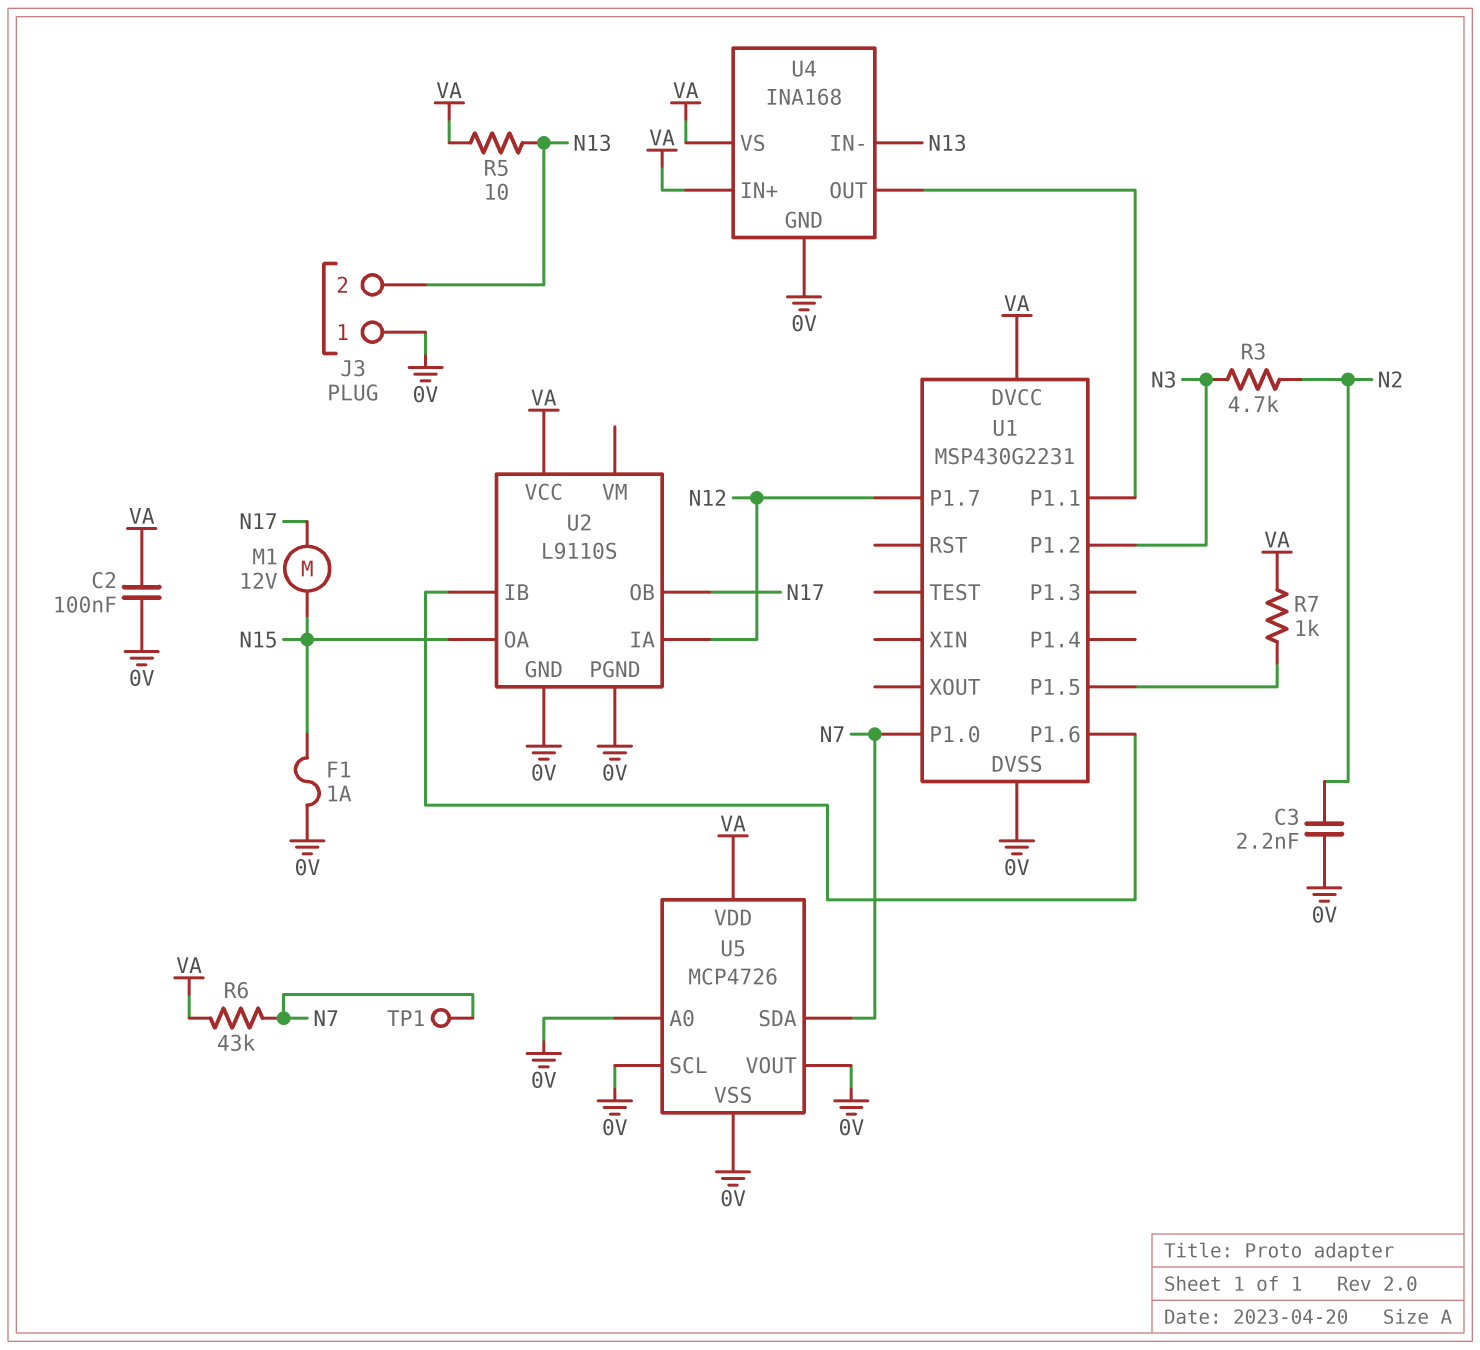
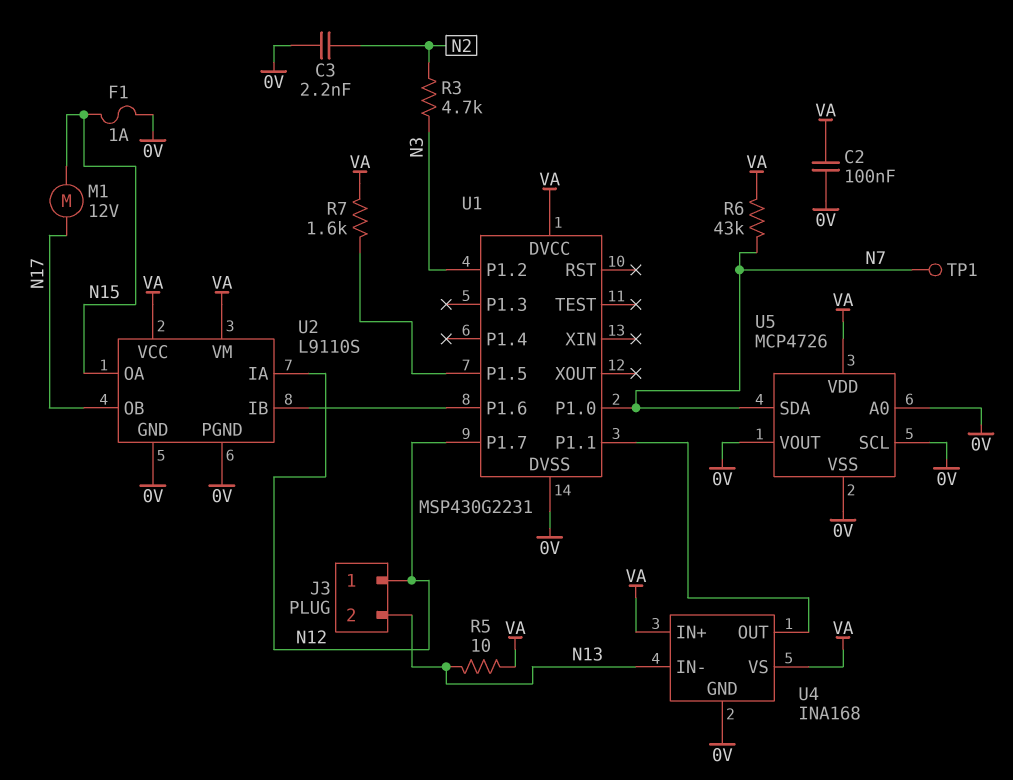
J3 pin 1: 0V -> N12
R7: 1k (U1/P1.5, VA) -> 1.6k (U1/P1.5, VA)
U2 pin VM: none -> VA

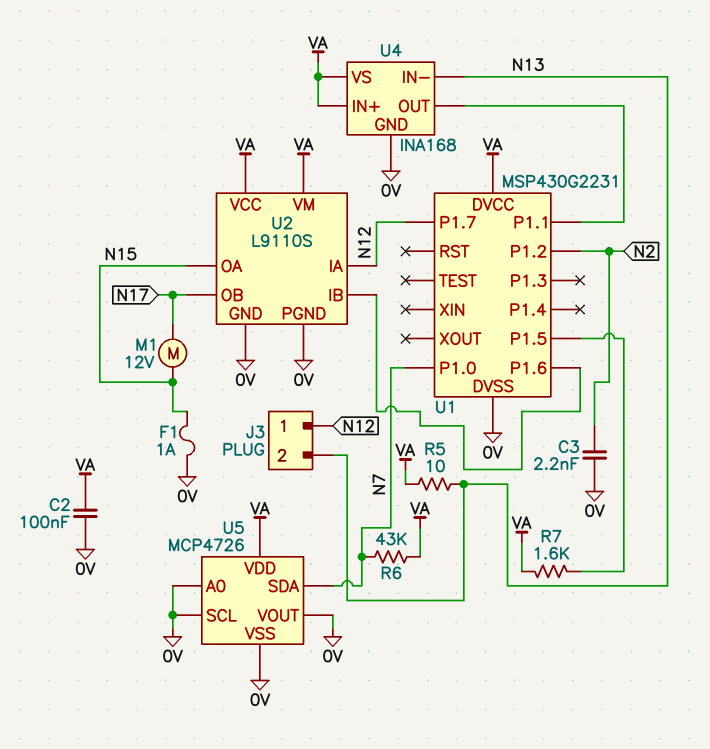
R3: 4.7k (N2, N3) -> none
TP1: test point (N7) -> none
U1 pin P1.2: N3 -> N2

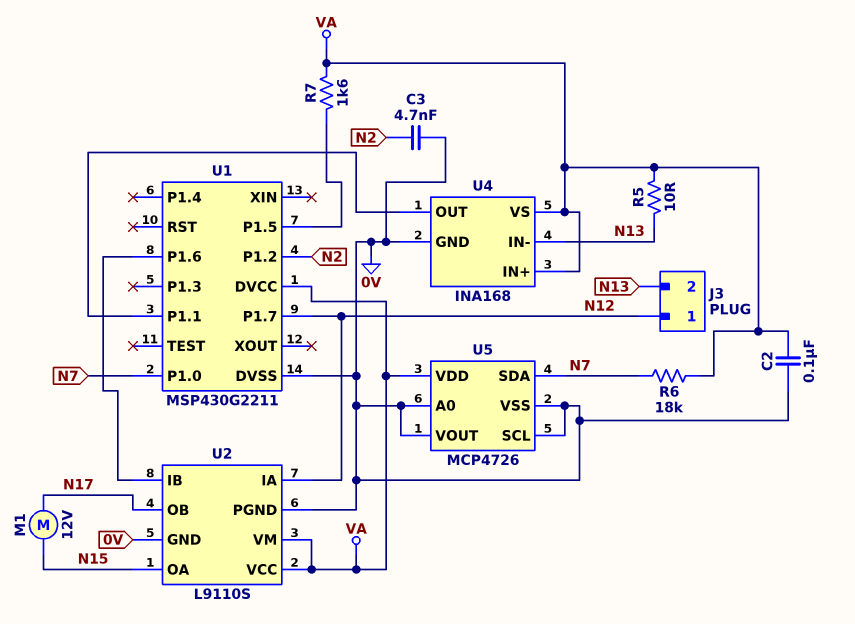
C3: 2.2nF (0V, N2) -> 4.7nF (0V, N2)
F1: 1A (0V, N15) -> none
R6: 43k (N7, VA) -> 18k (N7, VA)
U1: MSP430G2231 -> MSP430G2211

